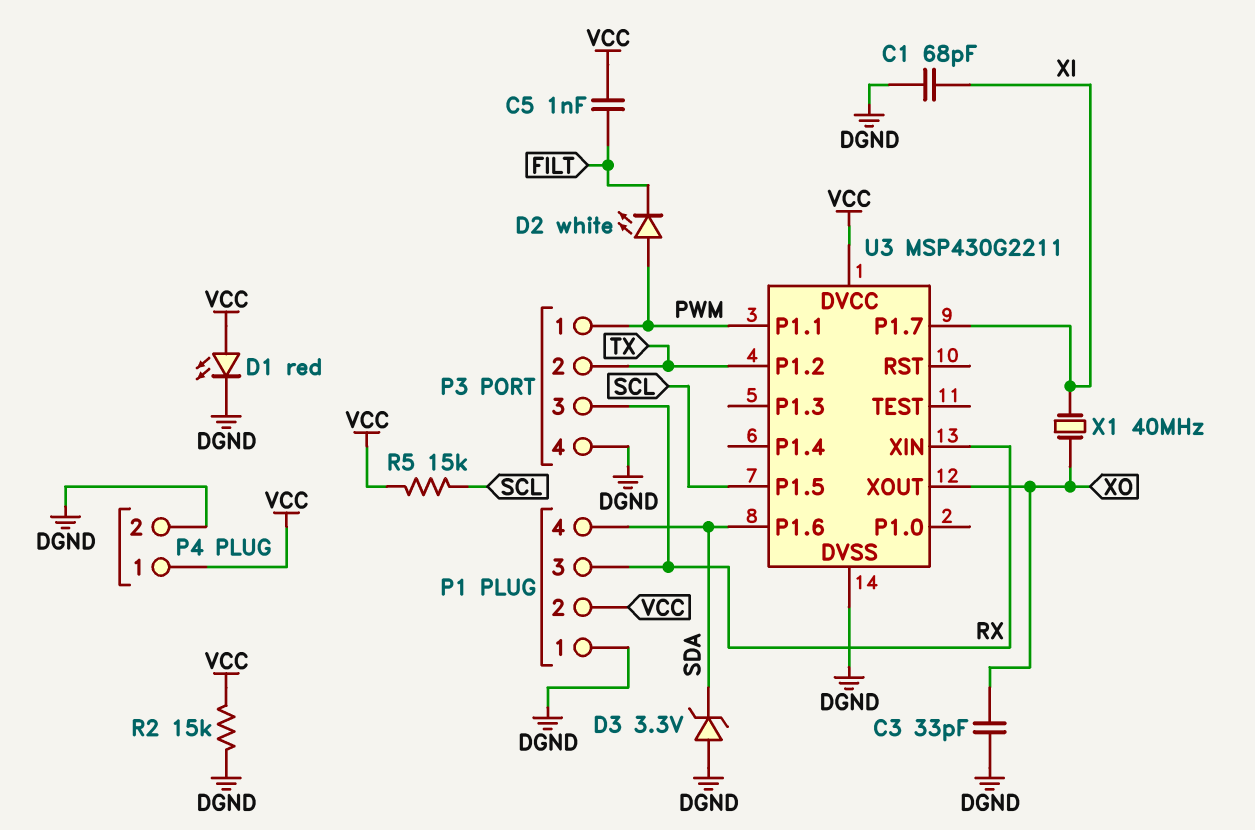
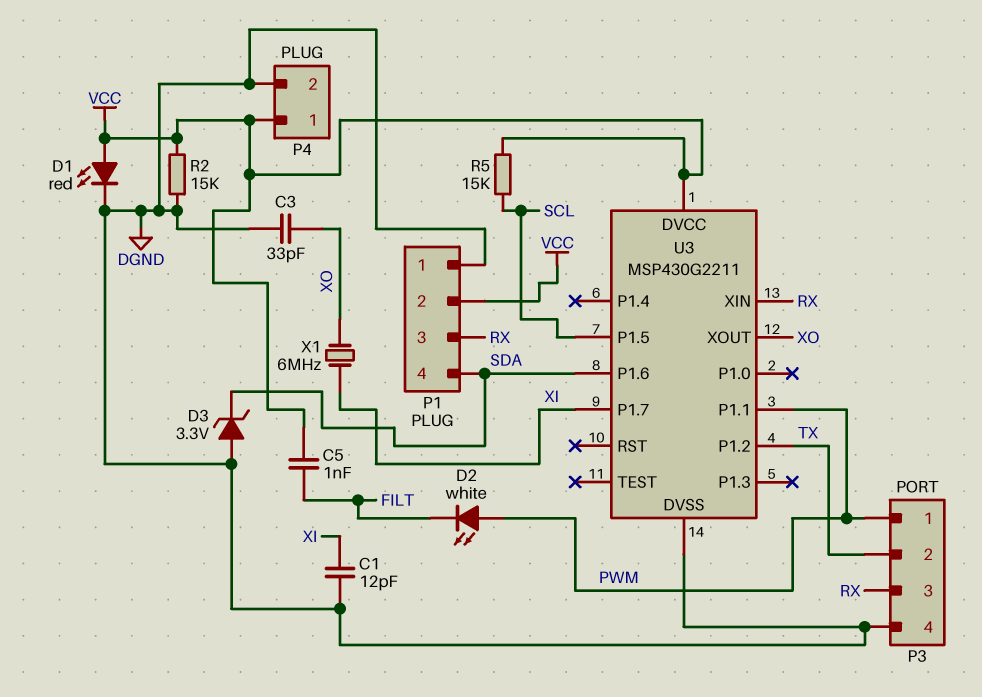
C1: 68pF (DGND, XI) -> 12pF (DGND, XI)
X1: 40MHz (XI, XO) -> 6MHz (XI, XO)

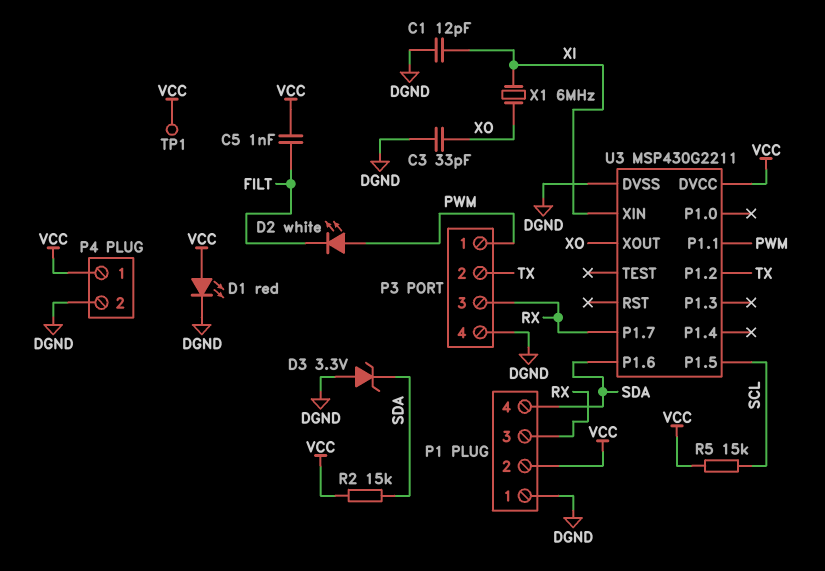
R2: 15k (DGND, VCC) -> 15k (SDA, VCC)
TP1: none -> test point (VCC)
U3 pin P1.7: XI -> RX
U3 pin XIN: RX -> XI

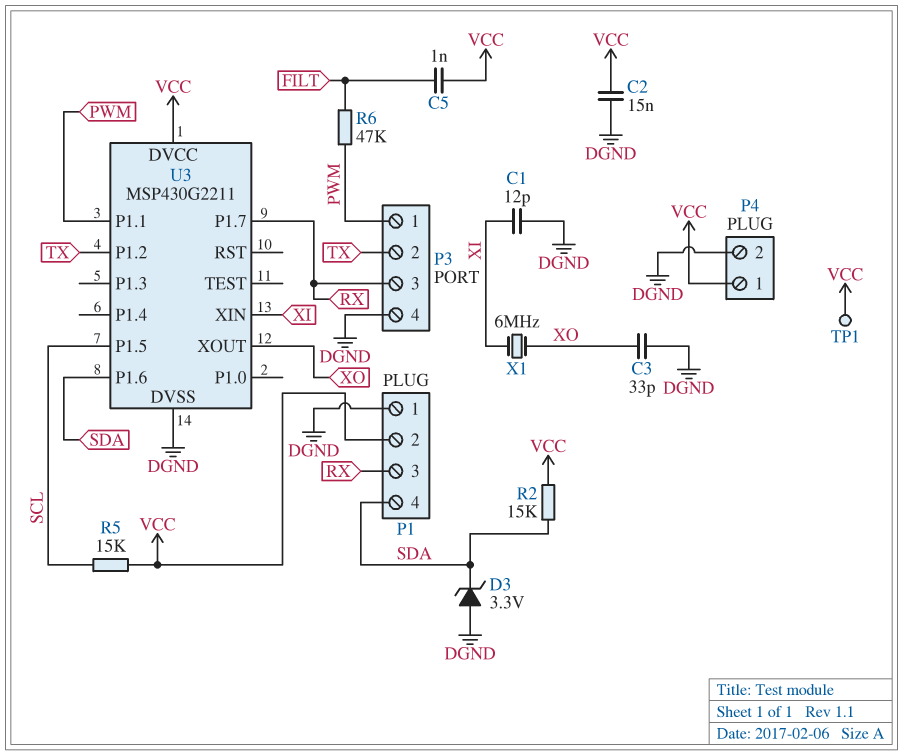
C2: none -> 15nF (DGND, VCC)
D1: LED red (A VCC, K DGND) -> none
D2: LED white (A PWM, K FILT) -> none
R6: none -> 47k (FILT, PWM)

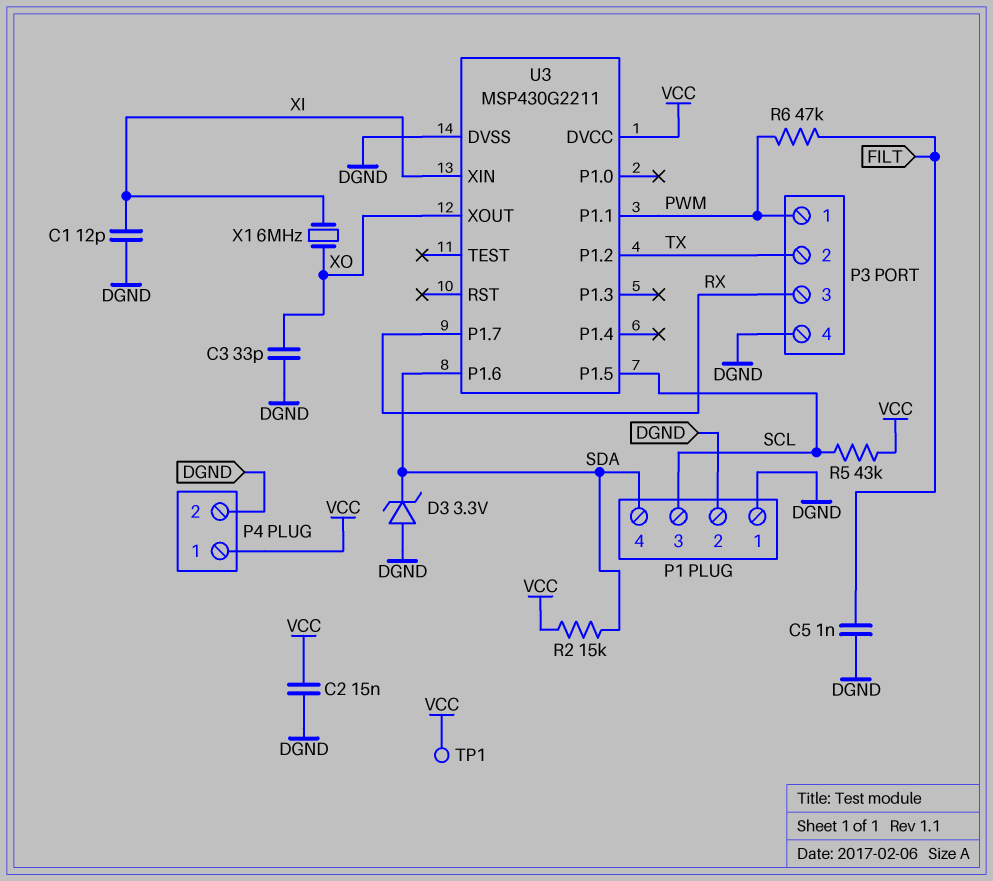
C5: 1nF (FILT, VCC) -> 1nF (DGND, FILT)
P1 pin 2: VCC -> DGND
P1 pin 3: RX -> SCL
R5: 15k (SCL, VCC) -> 43k (SCL, VCC)

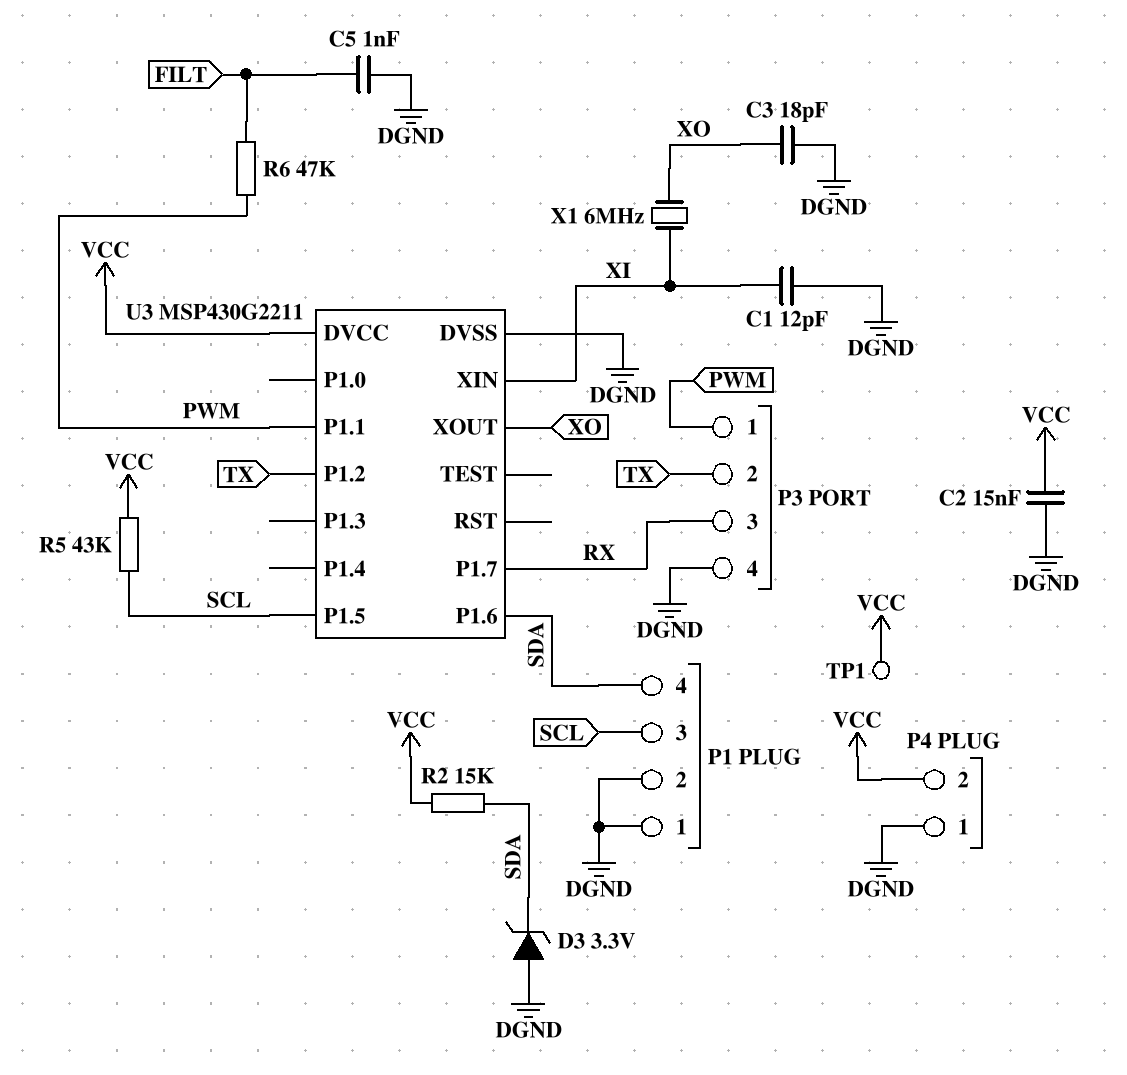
C3: 33pF (DGND, XO) -> 18pF (DGND, XO)
P4 pin 1: VCC -> DGND
P4 pin 2: DGND -> VCC

